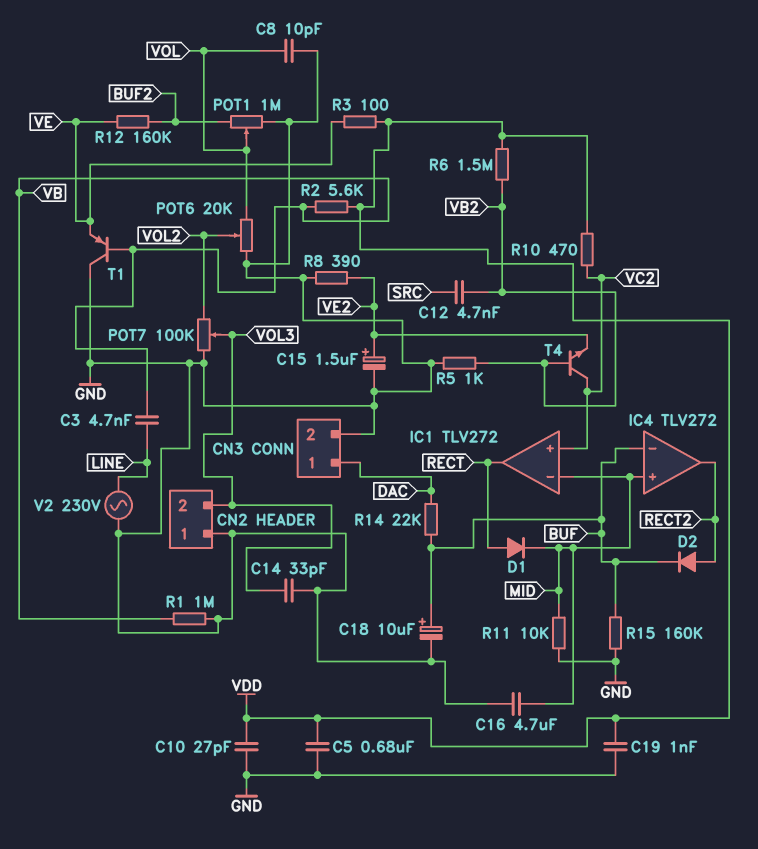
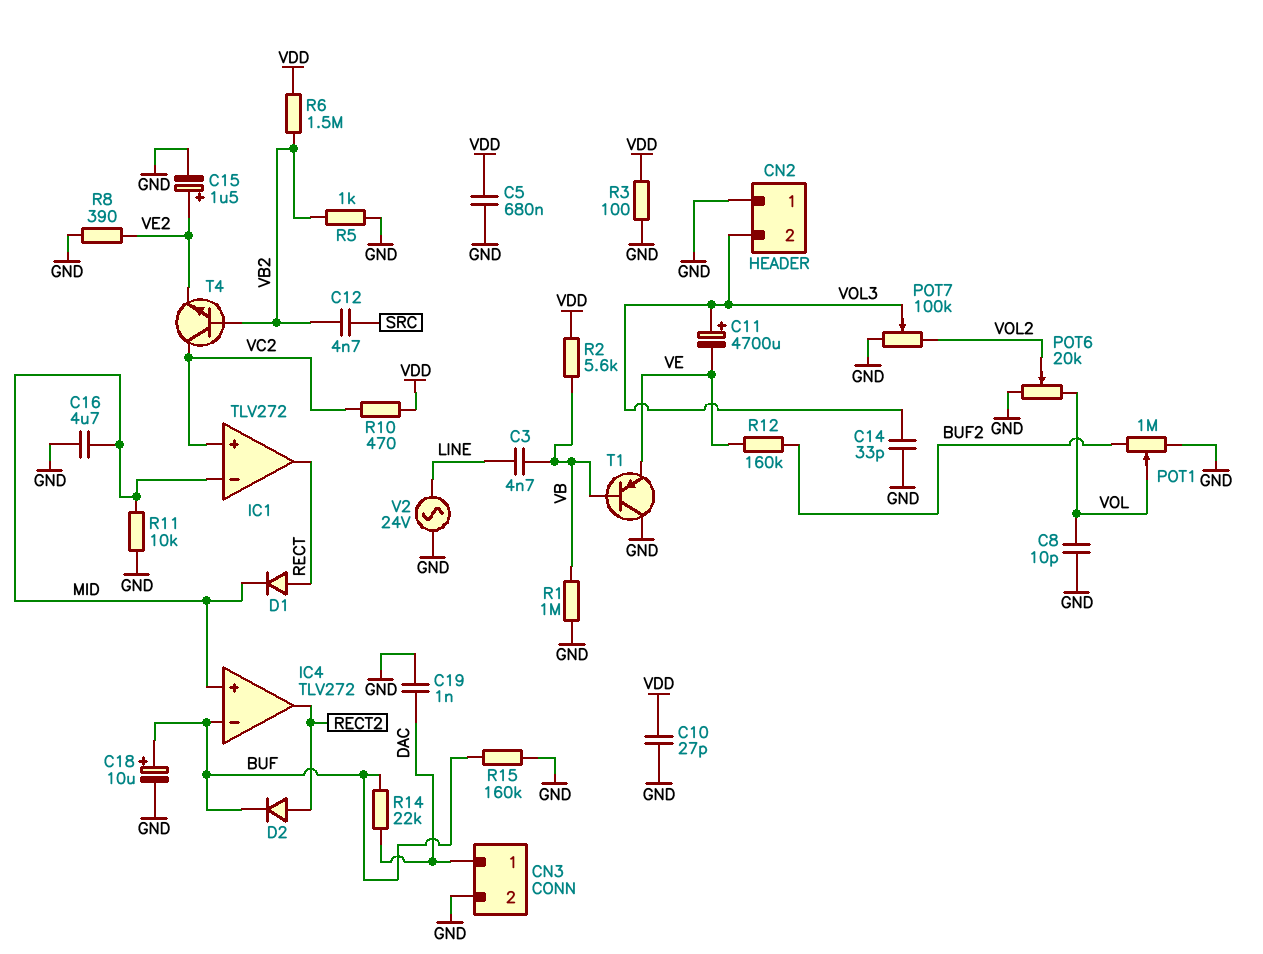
C11: none -> 4700uF (plus VOL3, minus VE)
C19: 1nF (GND, VDD) -> 1nF (DAC, GND)
R3: 100 (VDD, VE) -> 100 (GND, VDD)
V2: AC 230V (GND, LINE) -> AC 24V (GND, LINE)

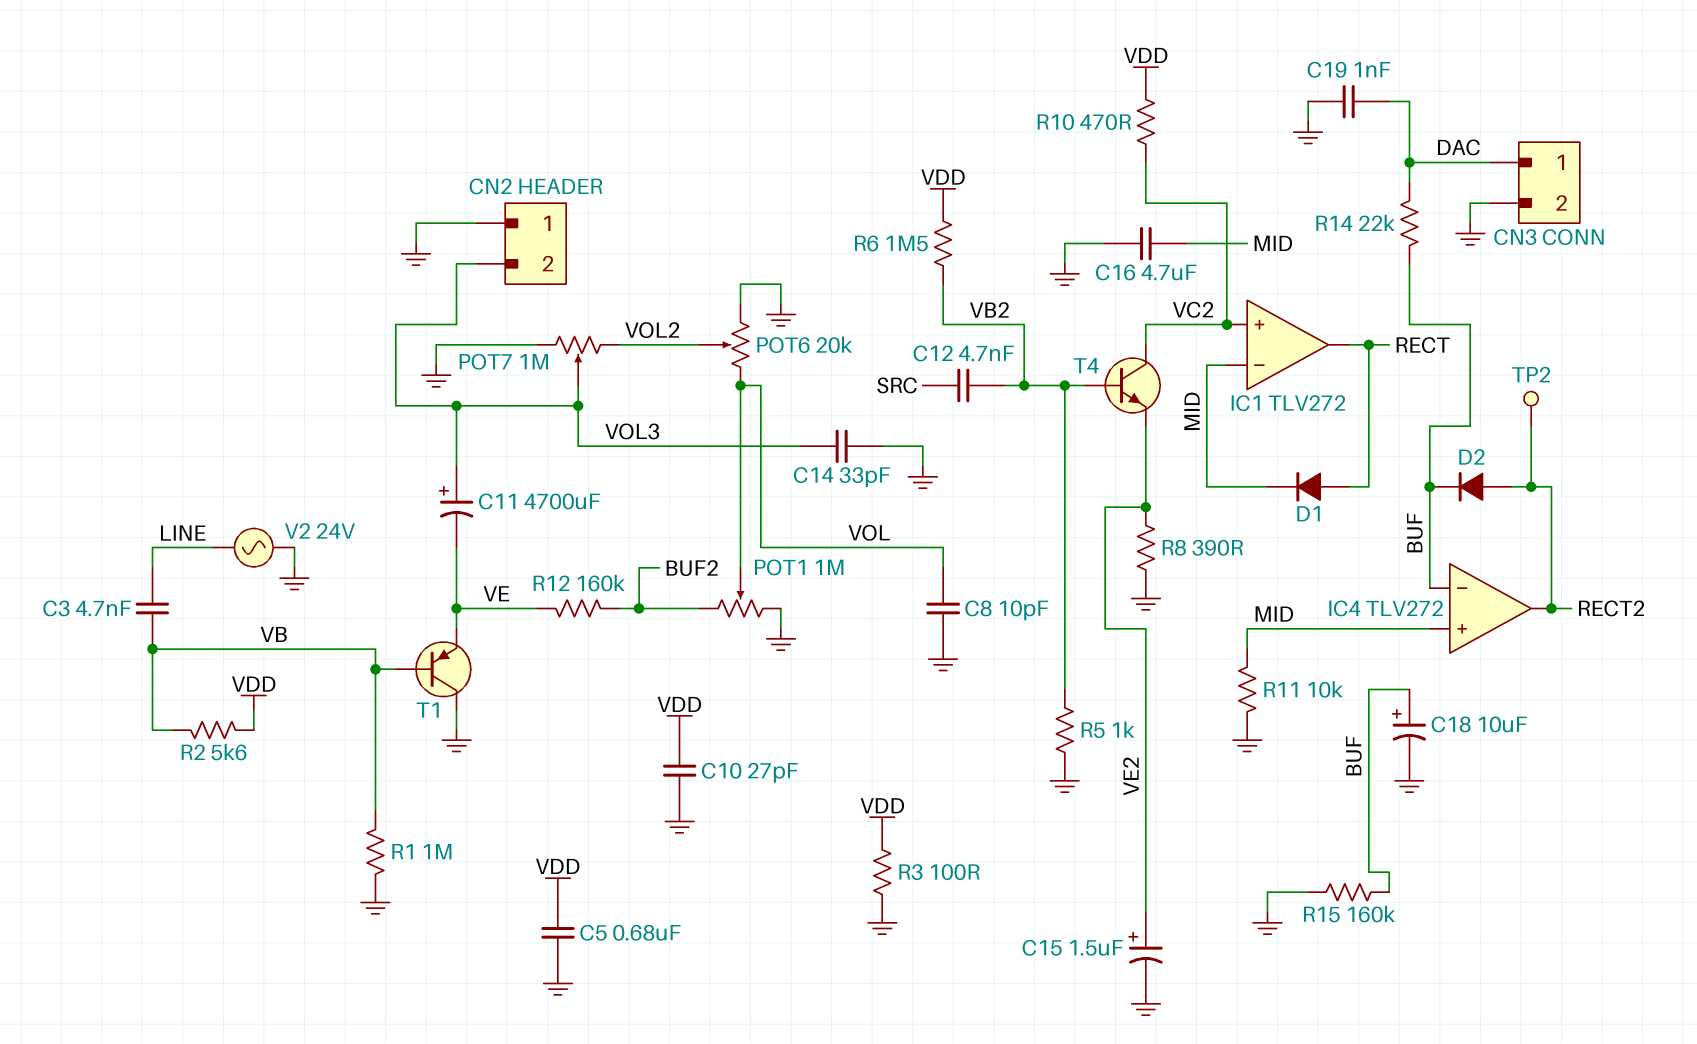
POT7: 100k (GND, VOL2, wiper VOL3) -> 1M (GND, VOL2, wiper VOL3)
TP2: none -> test point (RECT2)

